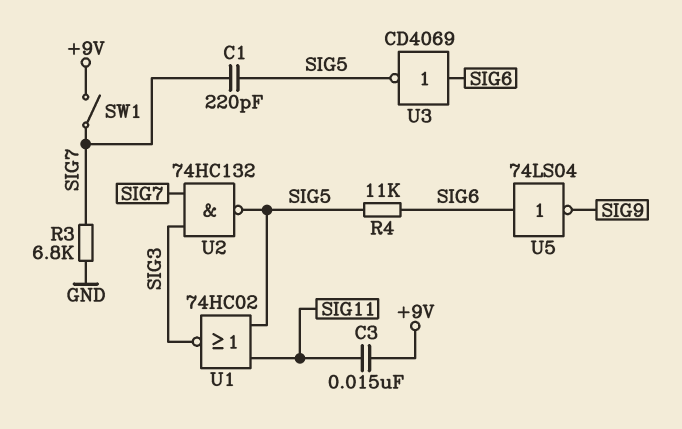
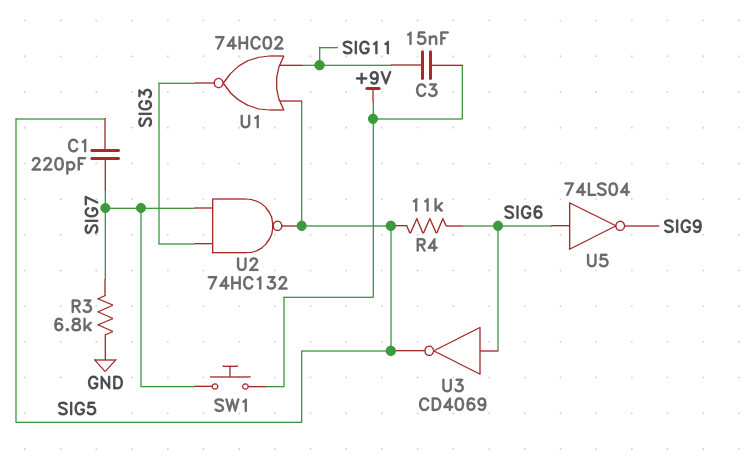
SW1: switch (+9V, SIG7) -> button (+9V, SIG7)

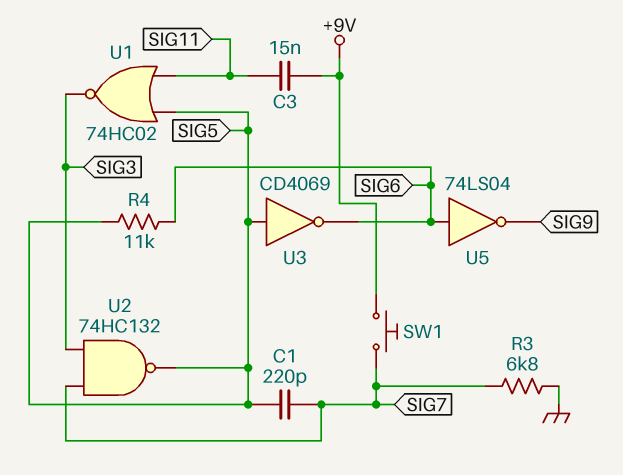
U3: NOT CD4069 (in SIG6, out SIG5) -> NOT CD4069 (in SIG5, out SIG6)

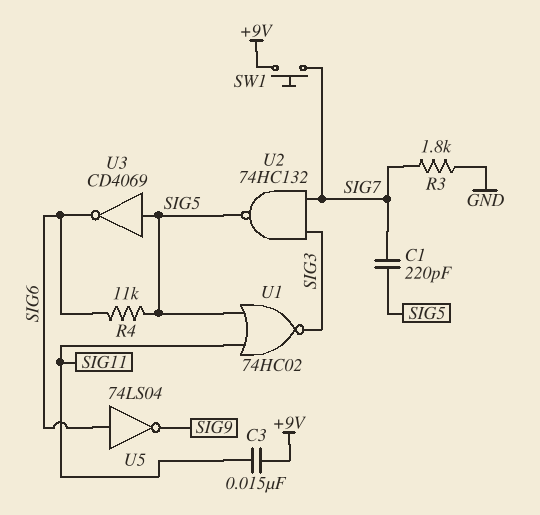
R3: 6.8k (GND, SIG7) -> 1.8k (GND, SIG7)

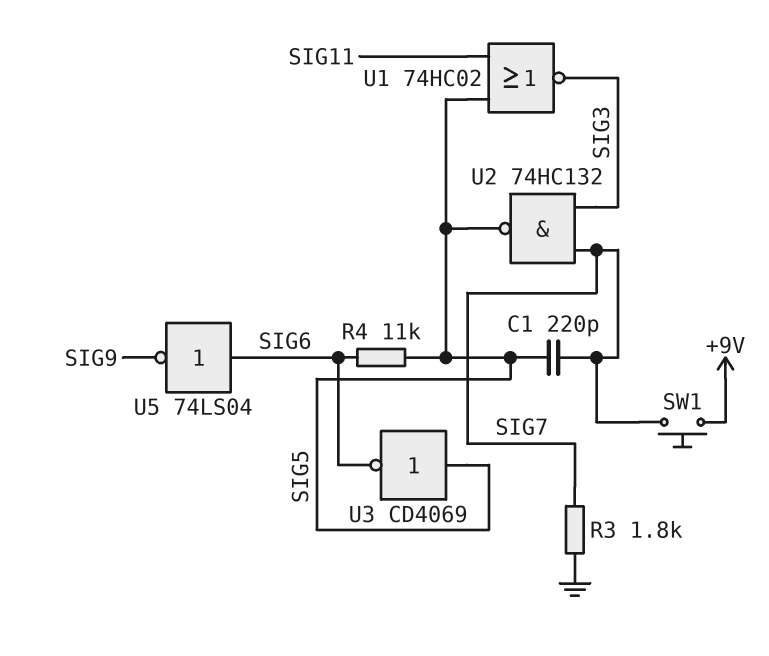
C3: 15nF (+9V, SIG11) -> none

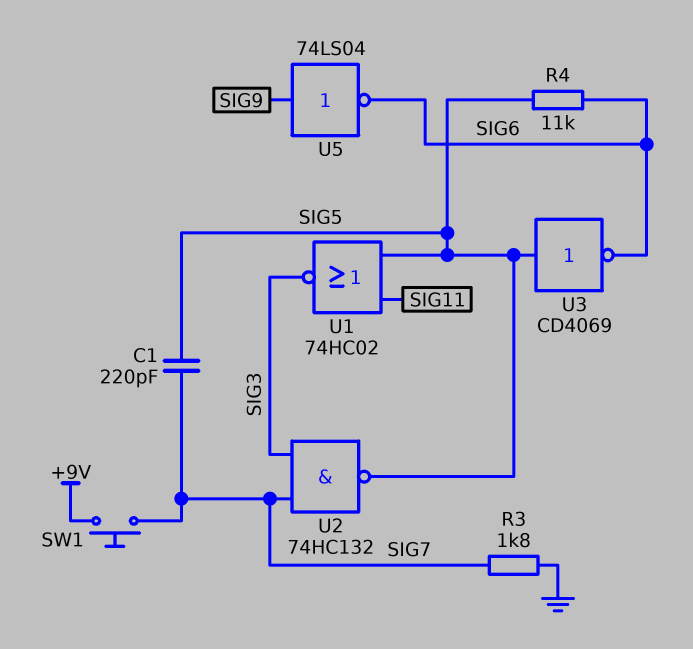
U5: NOT 74LS04 (in SIG6, out SIG9) -> NOT 74LS04 (in SIG9, out SIG6)

